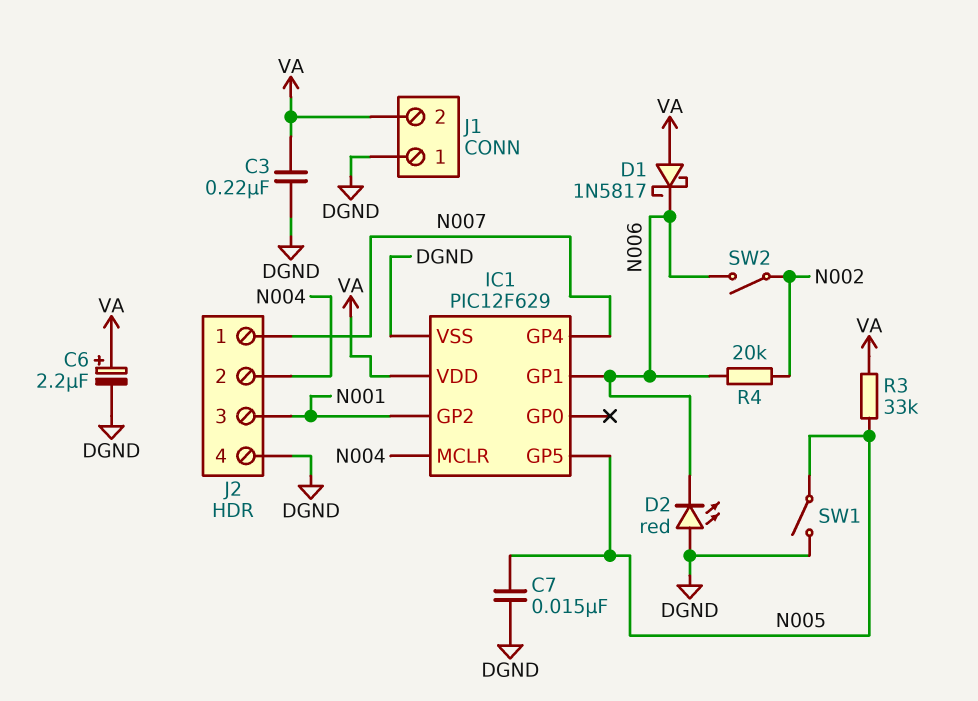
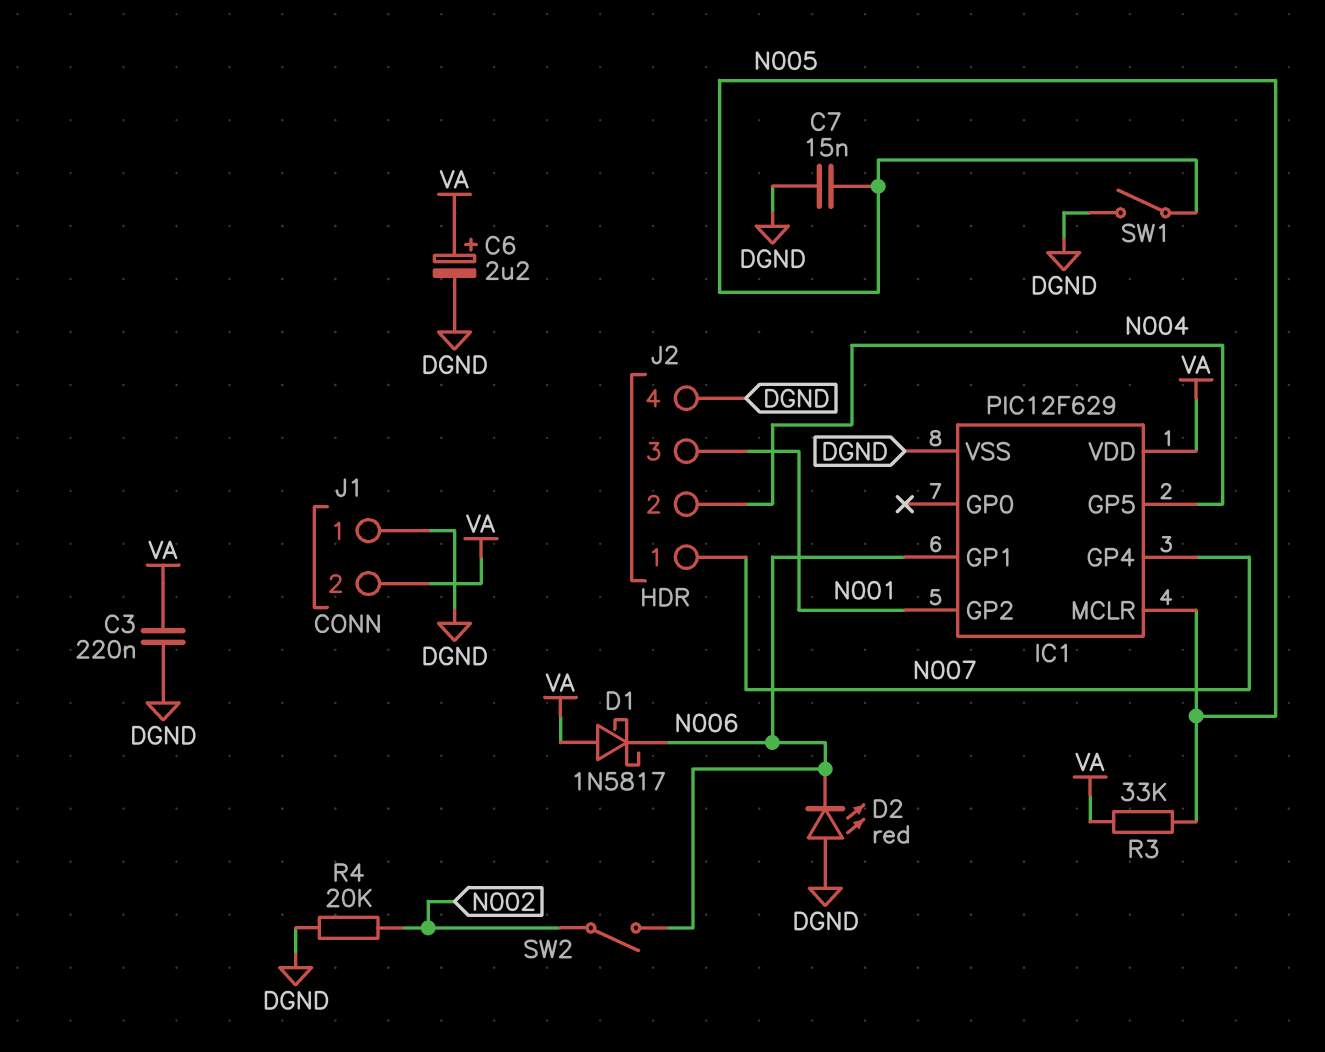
IC1 pin GP5: N005 -> N004
IC1 pin MCLR: N004 -> N005
R4: 20k (N002, N006) -> 20k (DGND, N002)

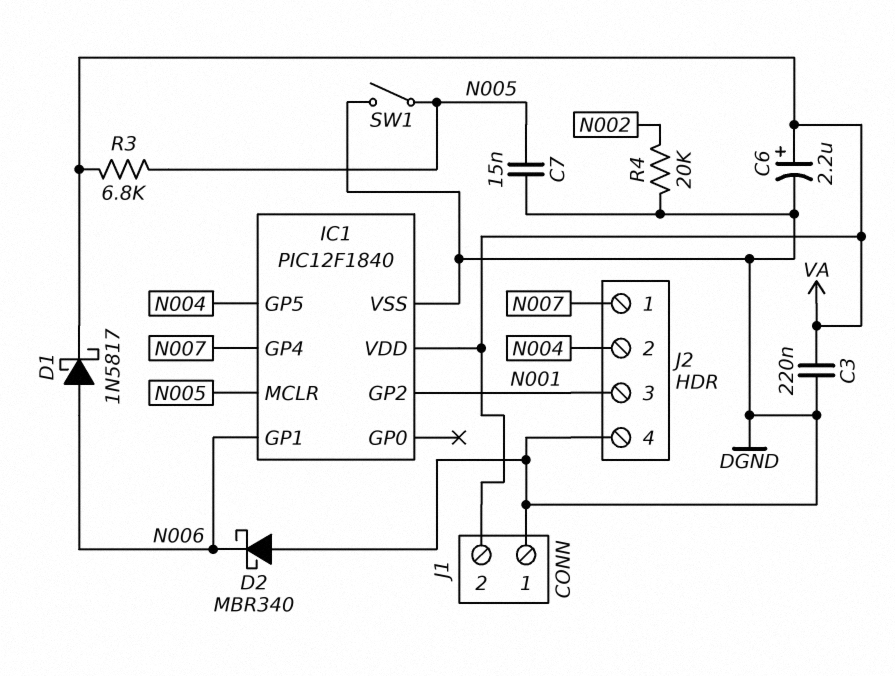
D1: schottky 1N5817 (A VA, K N006) -> schottky 1N5817 (A N006, K VA)
D2: LED red (A DGND, K N006) -> schottky MBR340 (A DGND, K N006)
IC1: PIC12F629 -> PIC12F1840
R3: 33k (N005, VA) -> 6.8k (N005, VA)
SW2: switch (N002, N006) -> none

